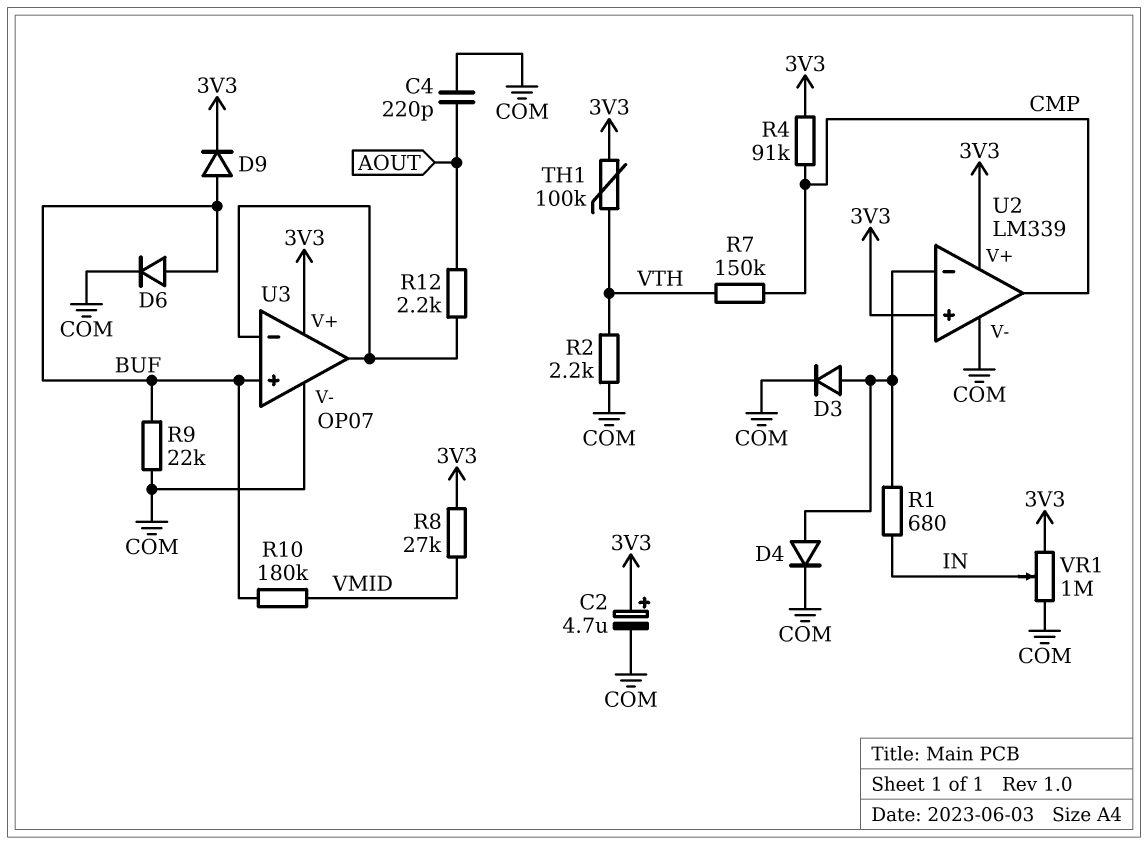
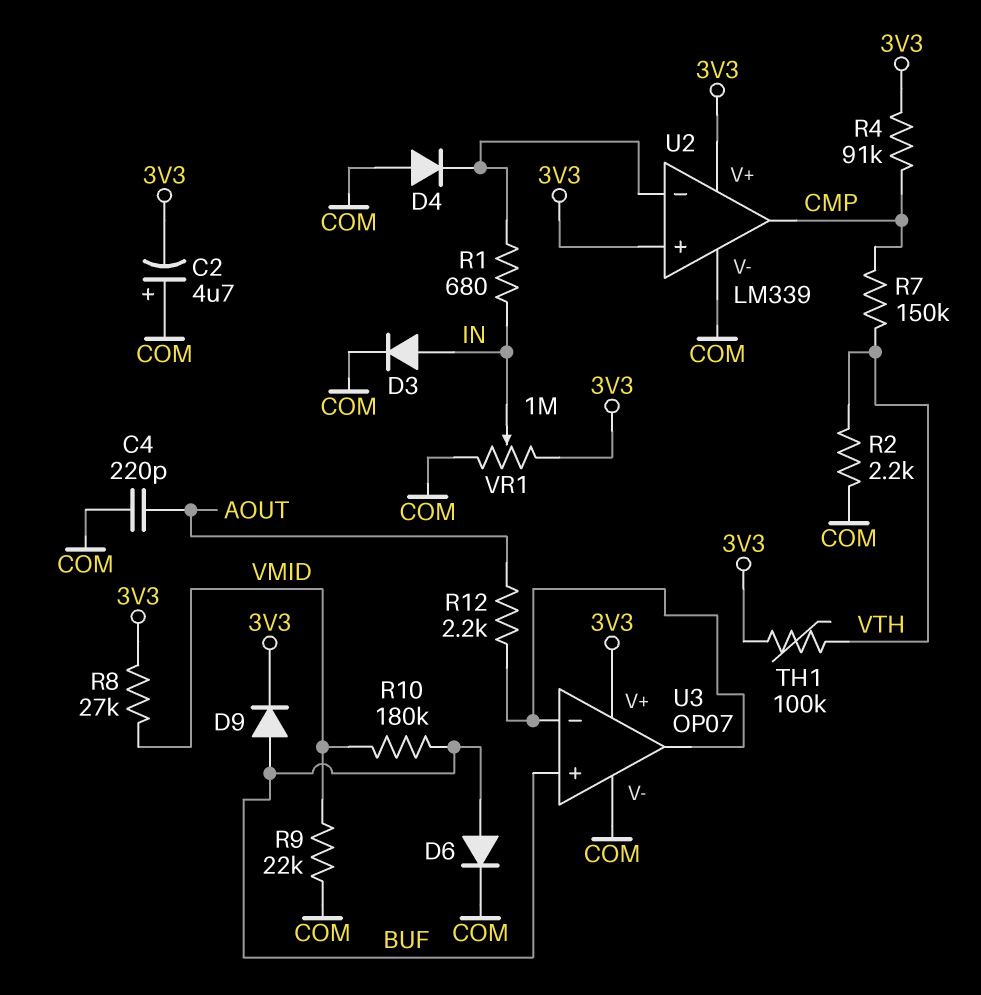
C2: 4.7uF (plus 3V3, minus COM) -> 4.7uF (plus COM, minus 3V3)
D3: diode (A U2/in-, K COM) -> diode (A IN, K COM)
D4: diode (A U2/in-, K COM) -> diode (A COM, K U2/in-)
R9: 22k (BUF, COM) -> 22k (COM, VMID)

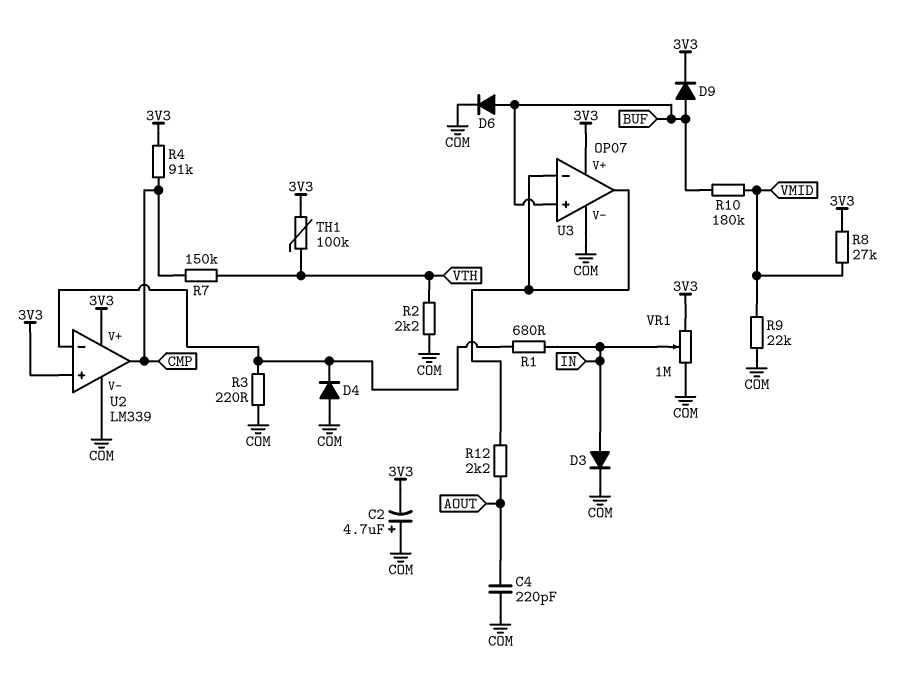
R3: none -> 220 (COM, U2/in-)

